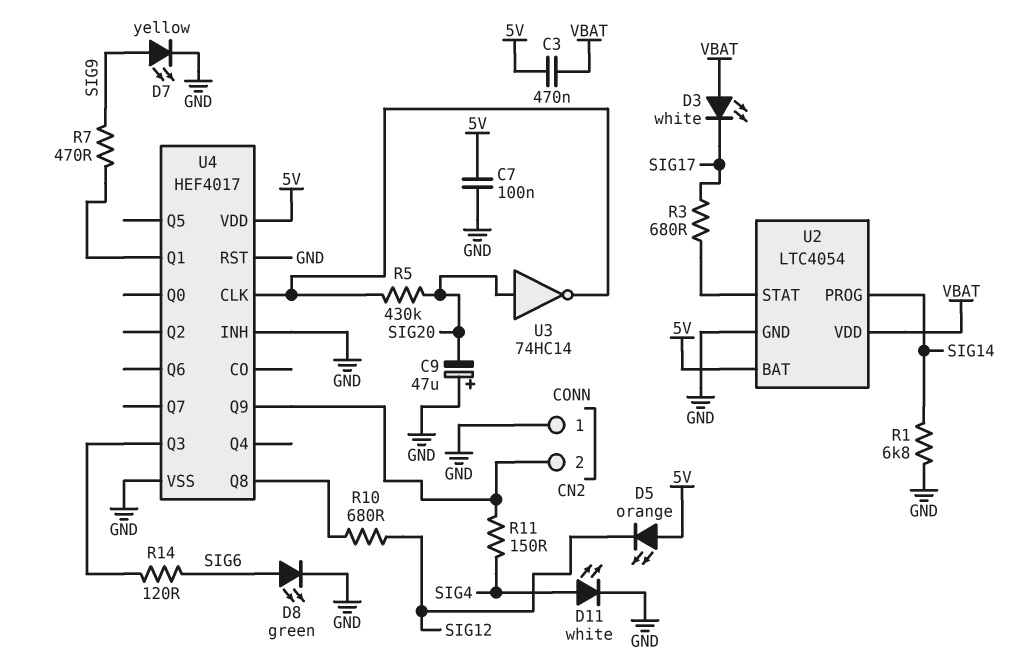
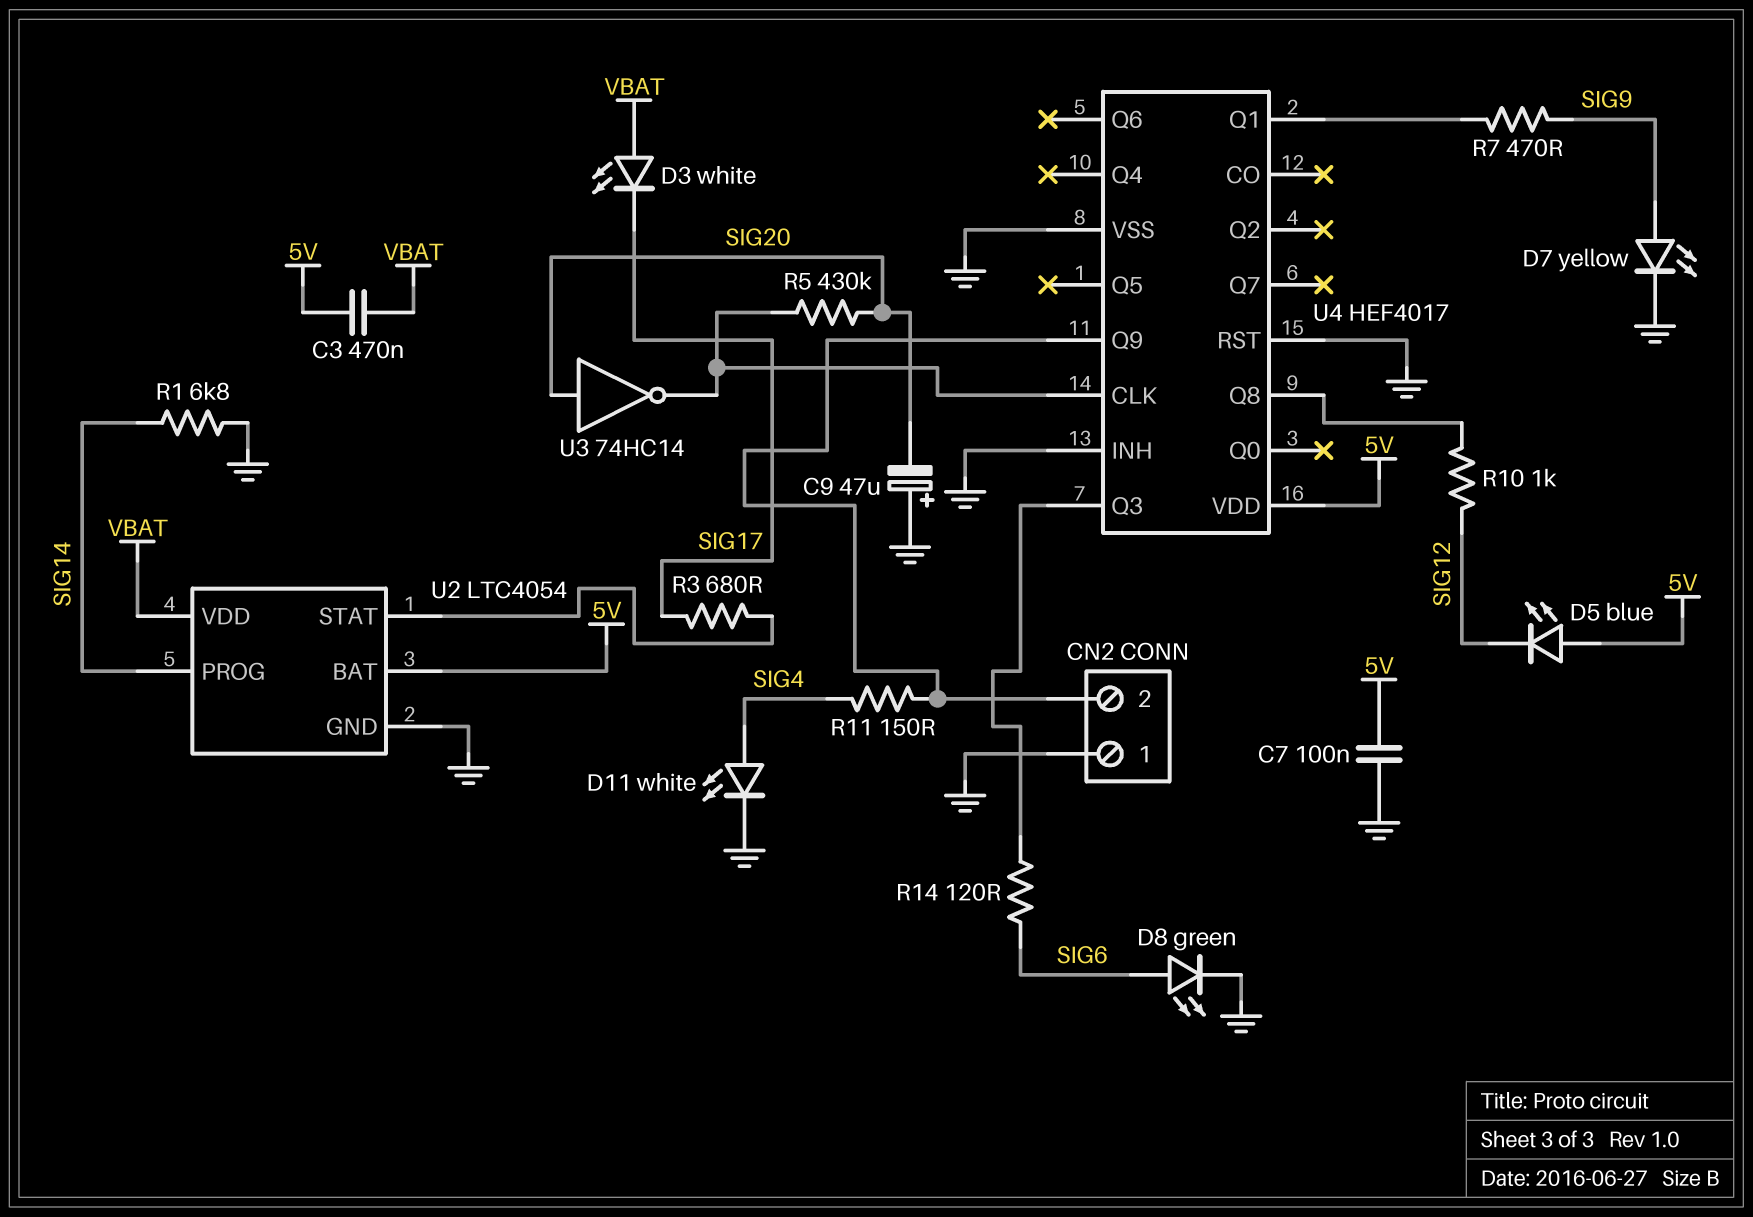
D5: LED orange (A 5V, K SIG12) -> LED blue (A 5V, K SIG12)
R10: 680 (SIG12, U4/Q8) -> 1k (SIG12, U4/Q8)

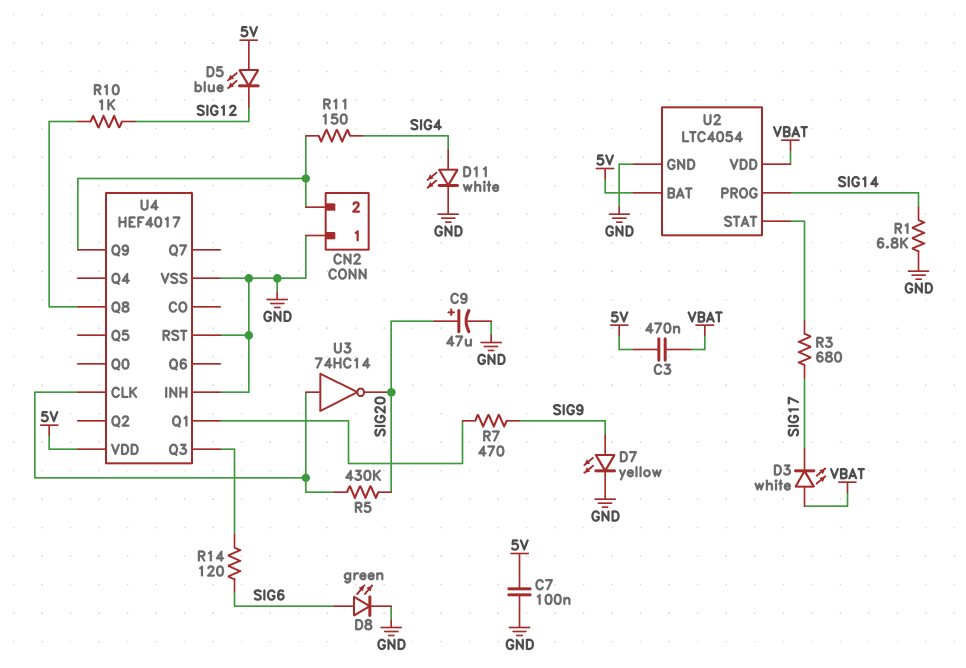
C9: 47uF (plus GND, minus SIG20) -> 47uF (plus SIG20, minus GND)
U3: NOT 74HC14 (in SIG20, out U4/CLK) -> NOT 74HC14 (in U4/CLK, out SIG20)

